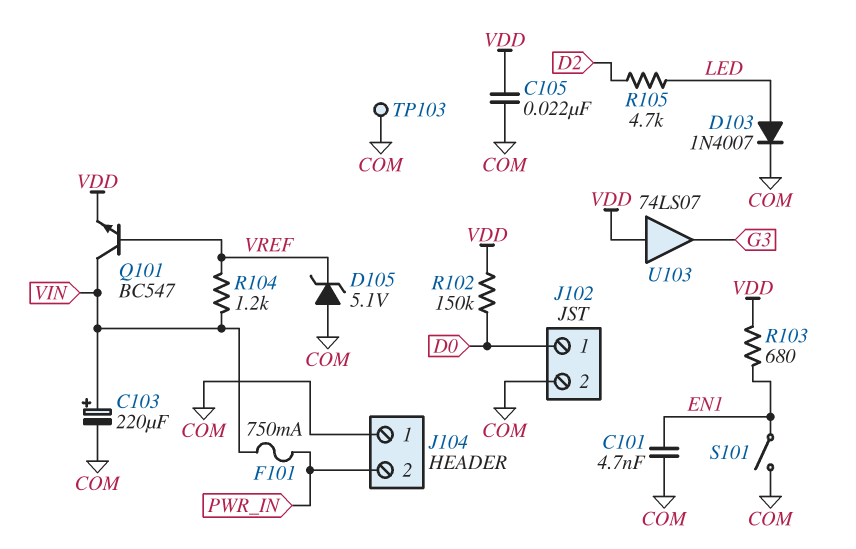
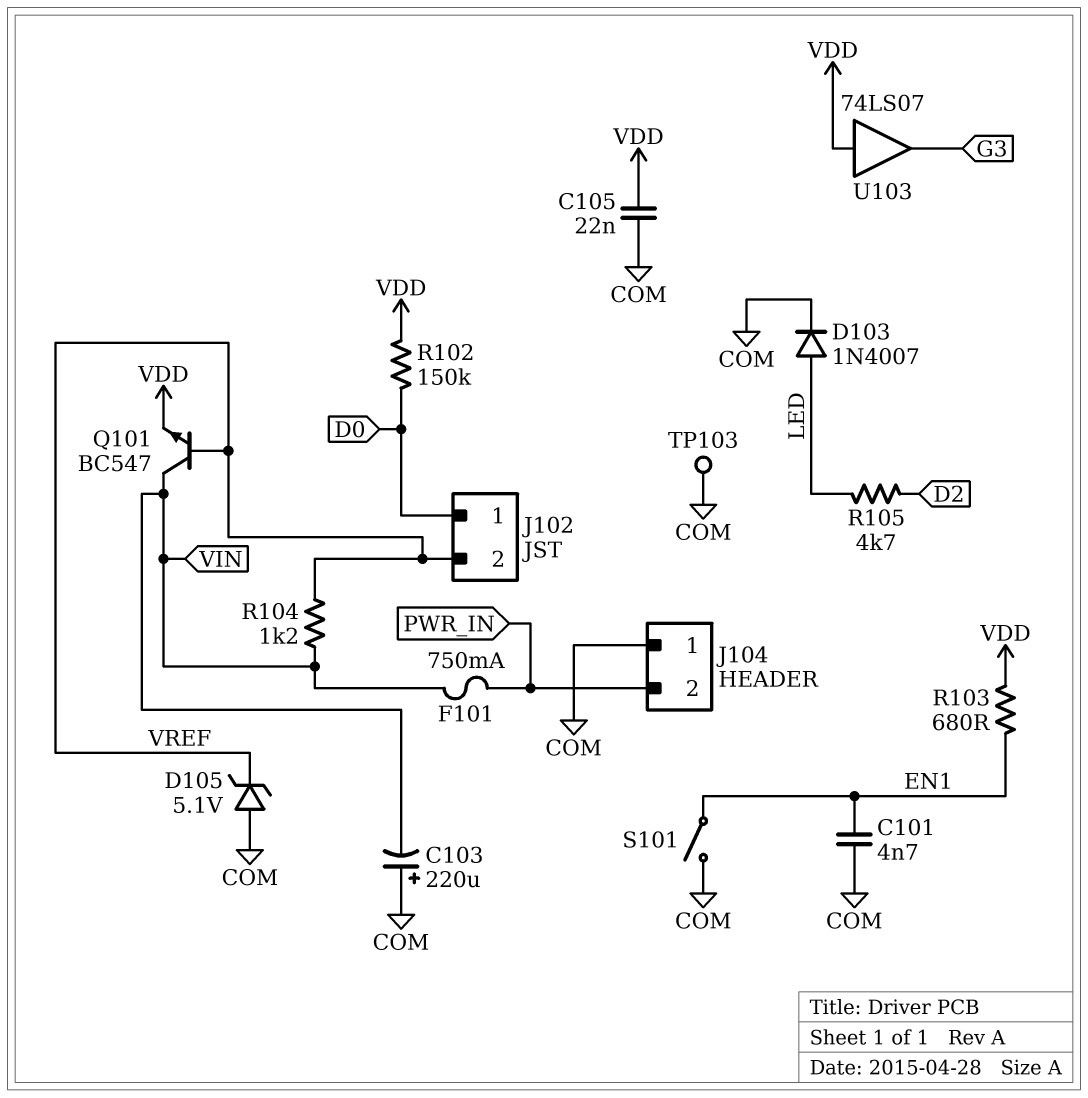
C103: 220uF (plus VIN, minus COM) -> 220uF (plus COM, minus VIN)
J102 pin 2: COM -> VREF

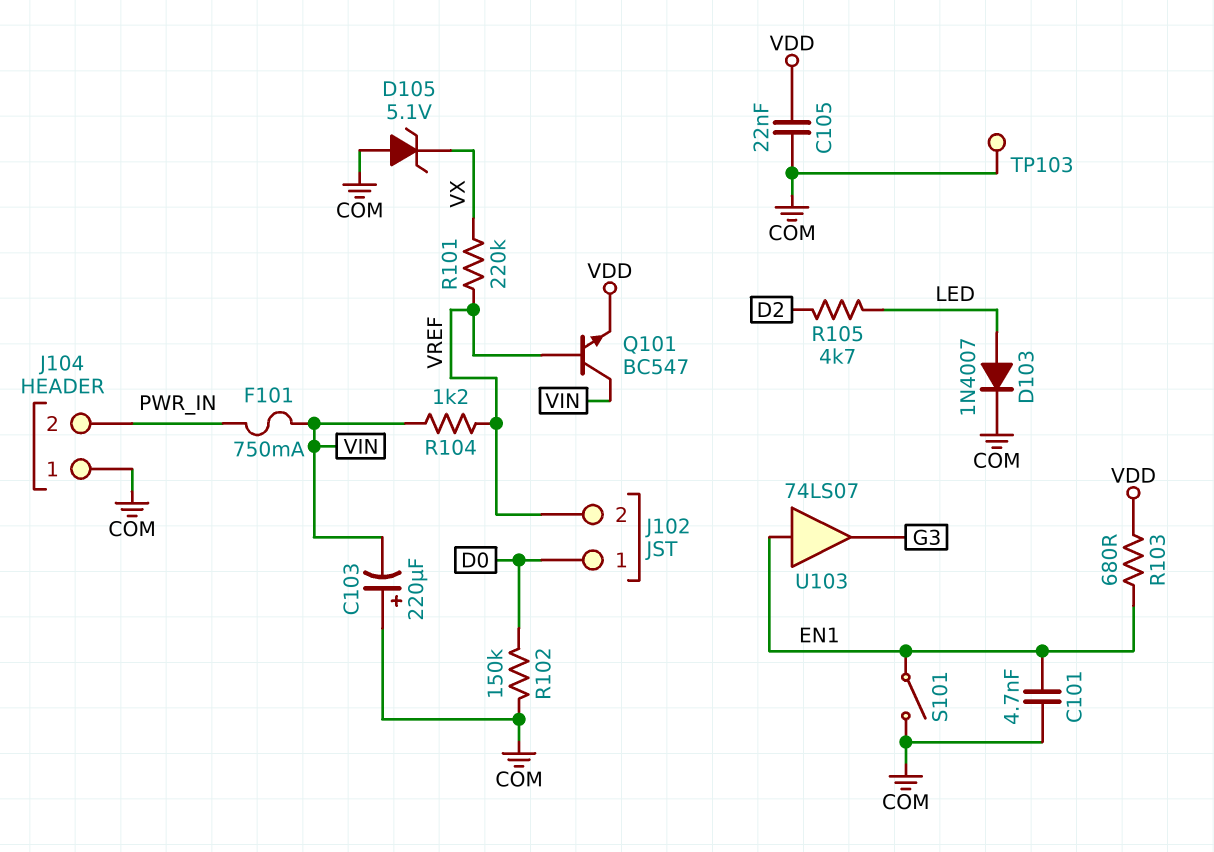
D105: zener 5.1V (A COM, K VREF) -> zener 5.1V (A COM, K VX)
R101: none -> 220k (VREF, VX)
R102: 150k (D0, VDD) -> 150k (COM, D0)
U103: buffer 74LS07 (in VDD, out G3) -> buffer 74LS07 (in EN1, out G3)

